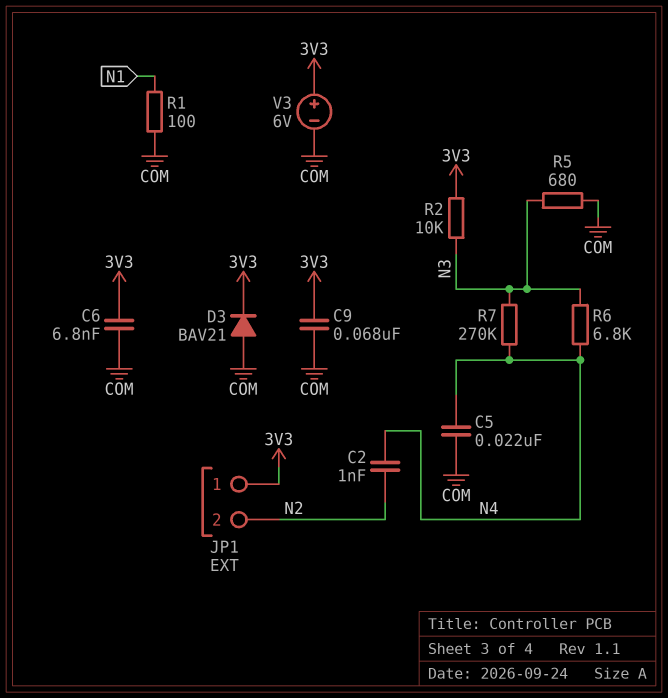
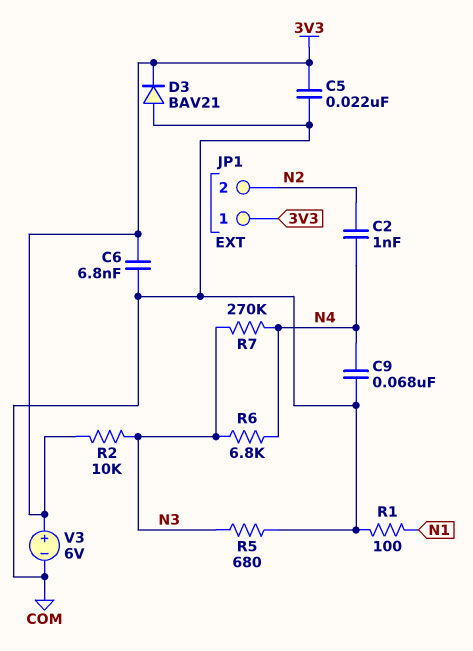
C5: 22nF (COM, N4) -> 22nF (3V3, COM)
C9: 68nF (3V3, COM) -> 68nF (COM, N4)

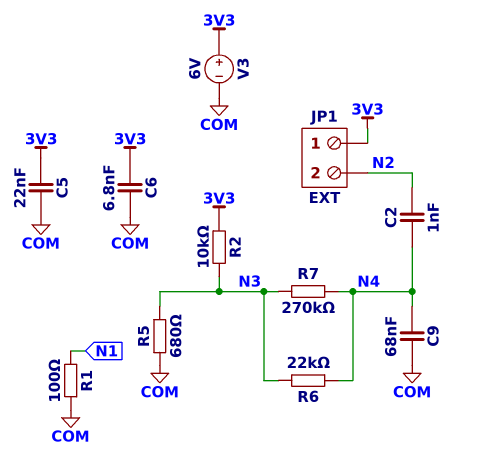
D3: diode BAV21 (A COM, K 3V3) -> none
R6: 6.8k (N3, N4) -> 22k (N3, N4)

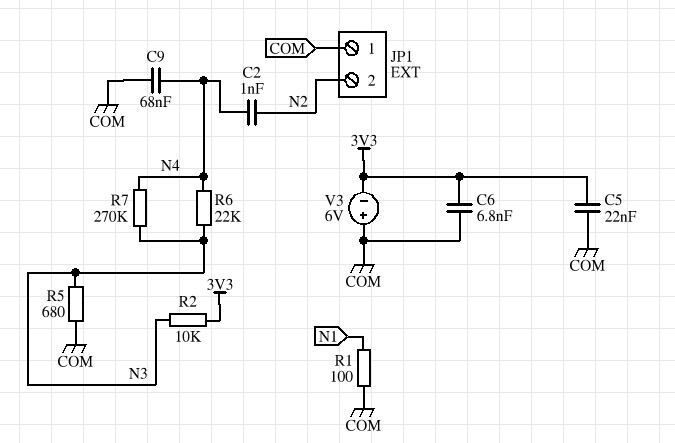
JP1 pin 1: 3V3 -> COM
V3: 6V (plus 3V3, minus COM) -> 6V (plus COM, minus 3V3)

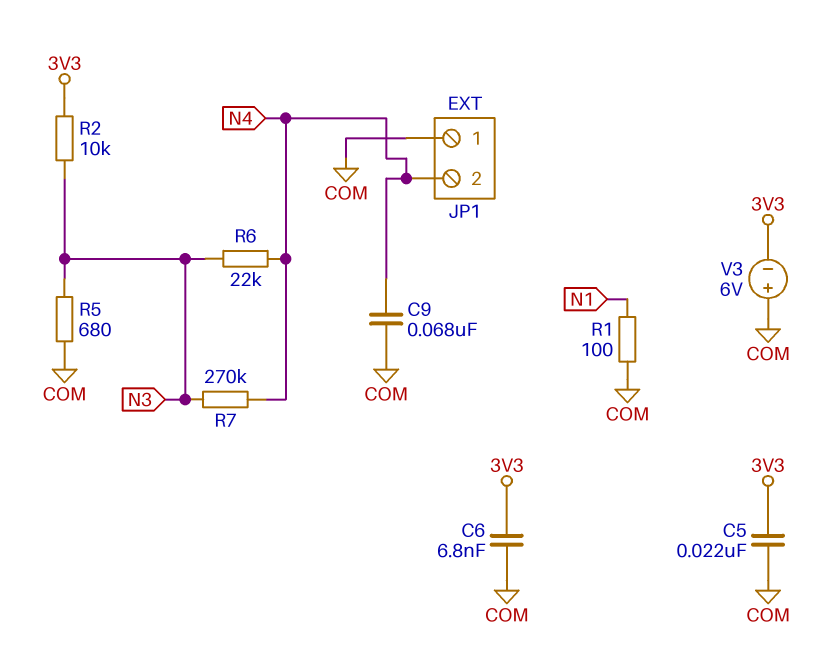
C2: 1nF (N2, N4) -> none
JP1 pin 2: N2 -> N4

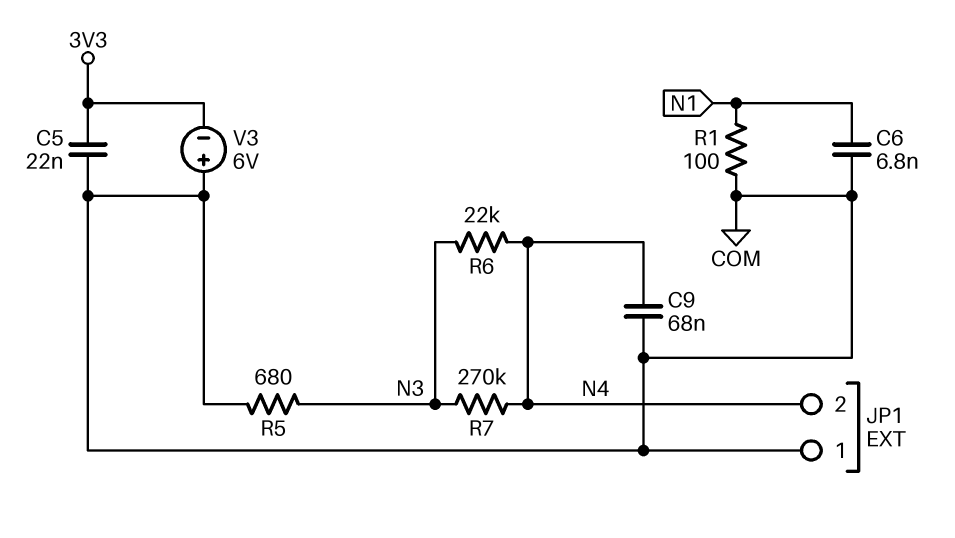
C6: 6.8nF (3V3, COM) -> 6.8nF (COM, N1)
R2: 10k (3V3, N3) -> none

